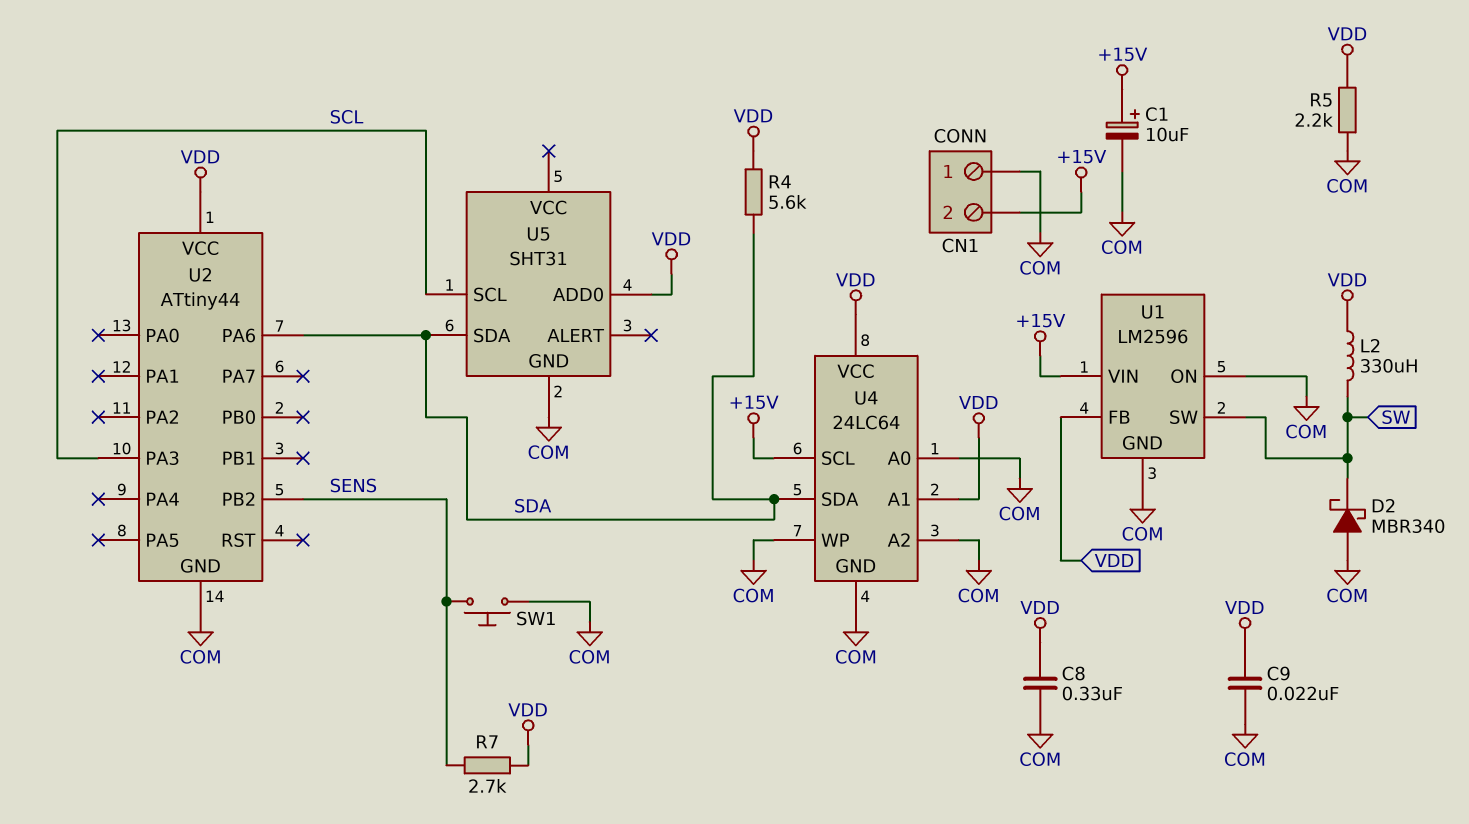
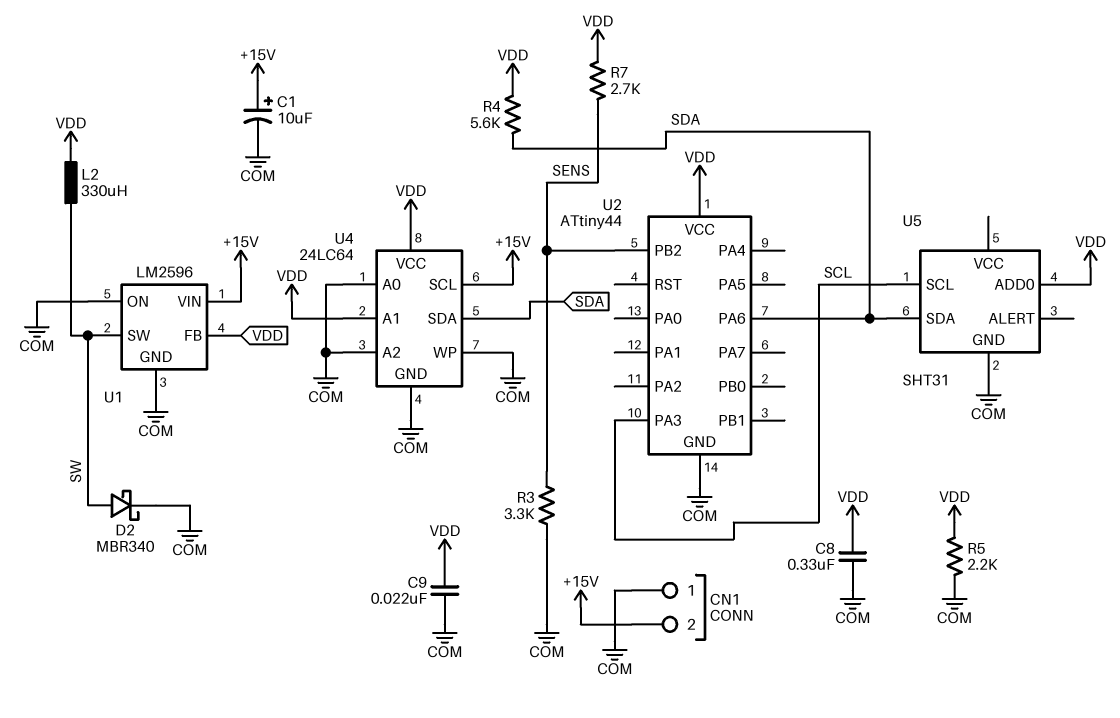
D2: schottky MBR340 (A COM, K SW) -> schottky MBR340 (A SW, K COM)
R3: none -> 3.3k (COM, SENS)
SW1: button (COM, SENS) -> none

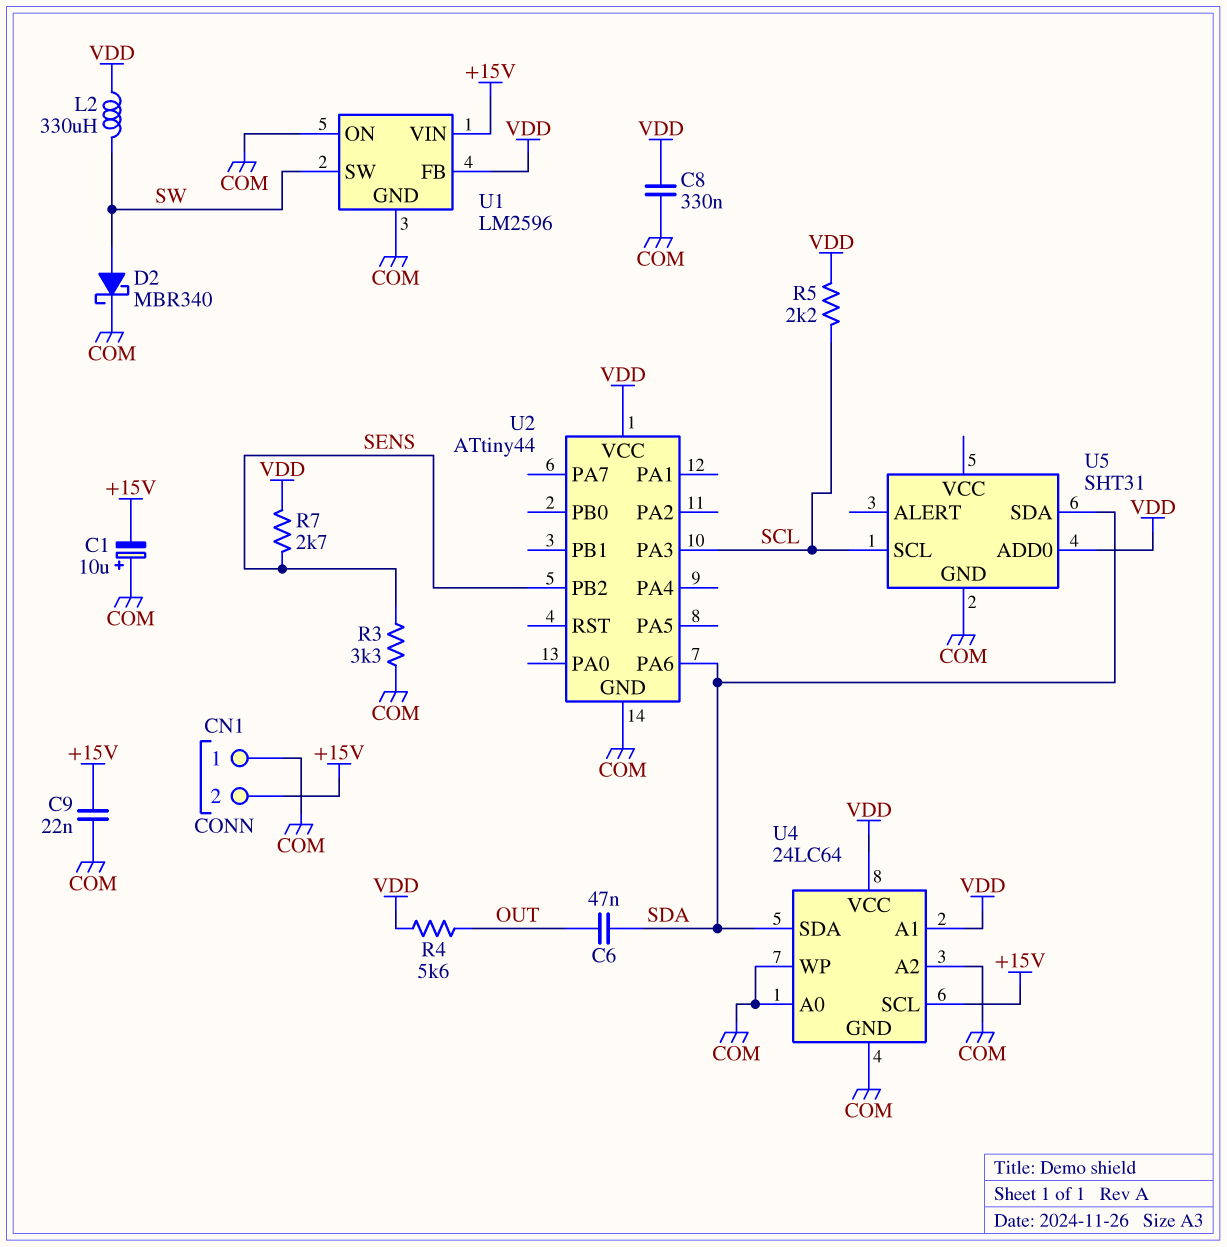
C1: 10uF (plus +15V, minus COM) -> 10uF (plus COM, minus +15V)
C6: none -> 47nF (OUT, SDA)
C9: 22nF (COM, VDD) -> 22nF (+15V, COM)
R4: 5.6k (SDA, VDD) -> 5.6k (OUT, VDD)
R5: 2.2k (COM, VDD) -> 2.2k (SCL, VDD)

